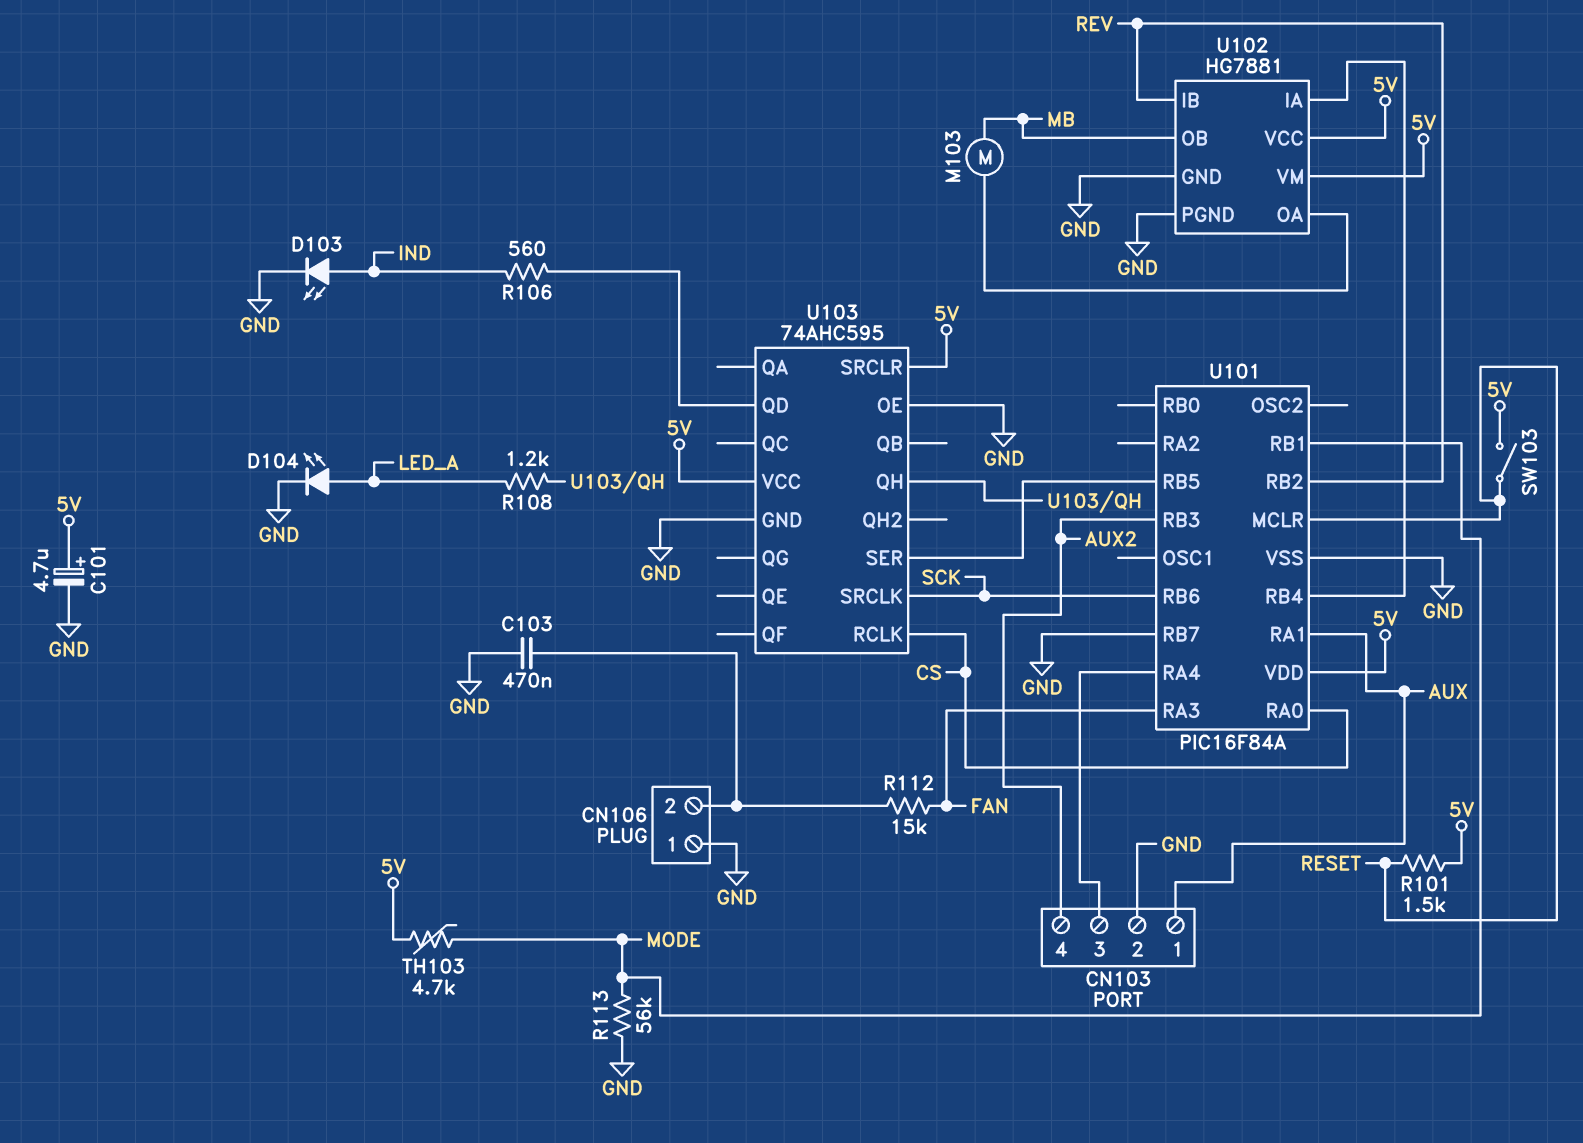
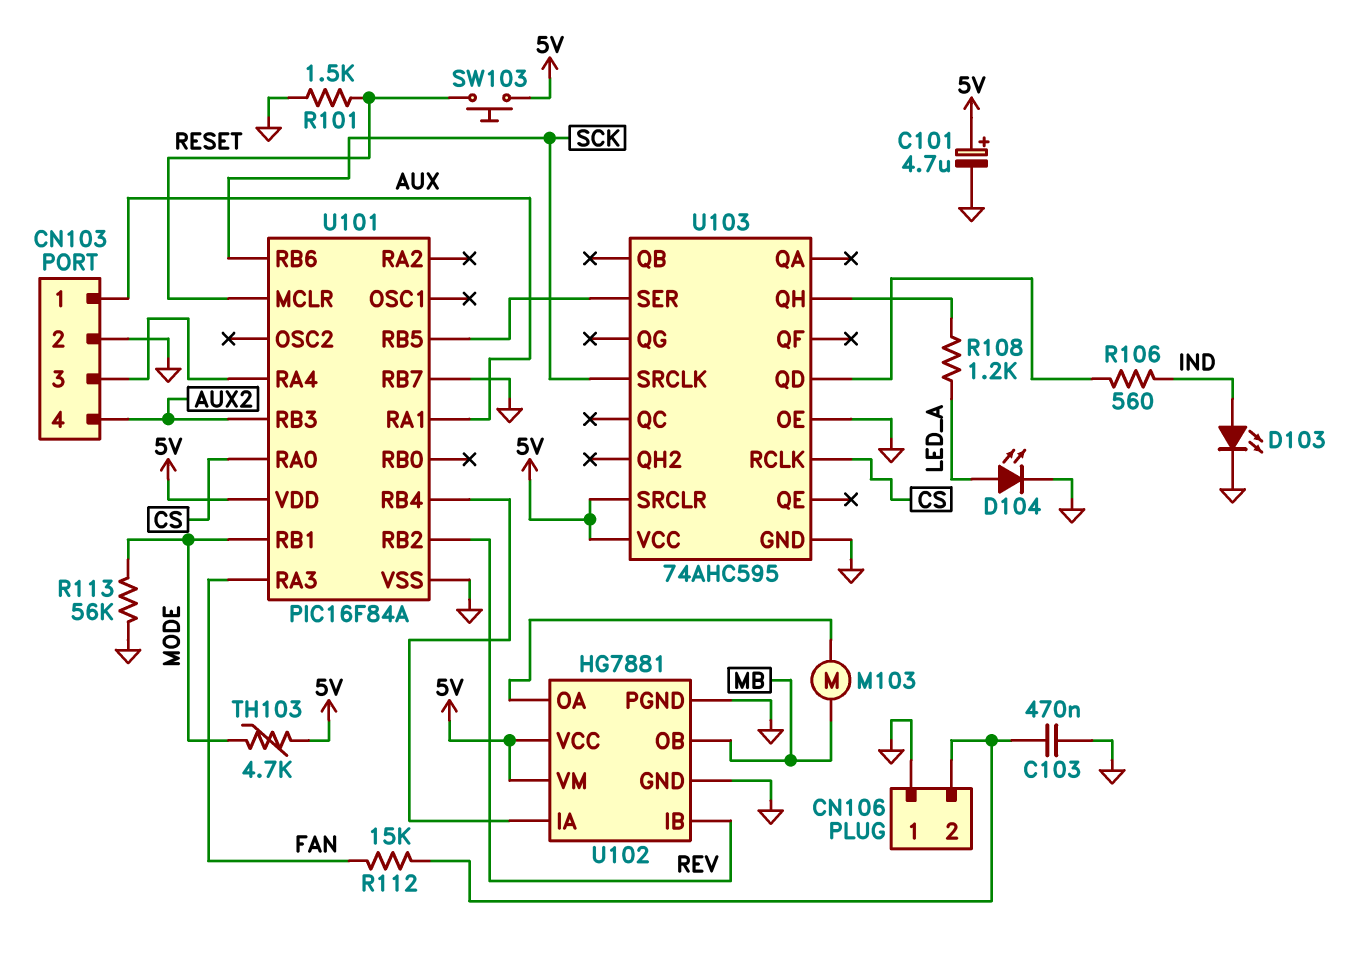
R101: 1.5k (5V, RESET) -> 1.5k (GND, RESET)
SW103: switch (5V, RESET) -> button (5V, RESET)

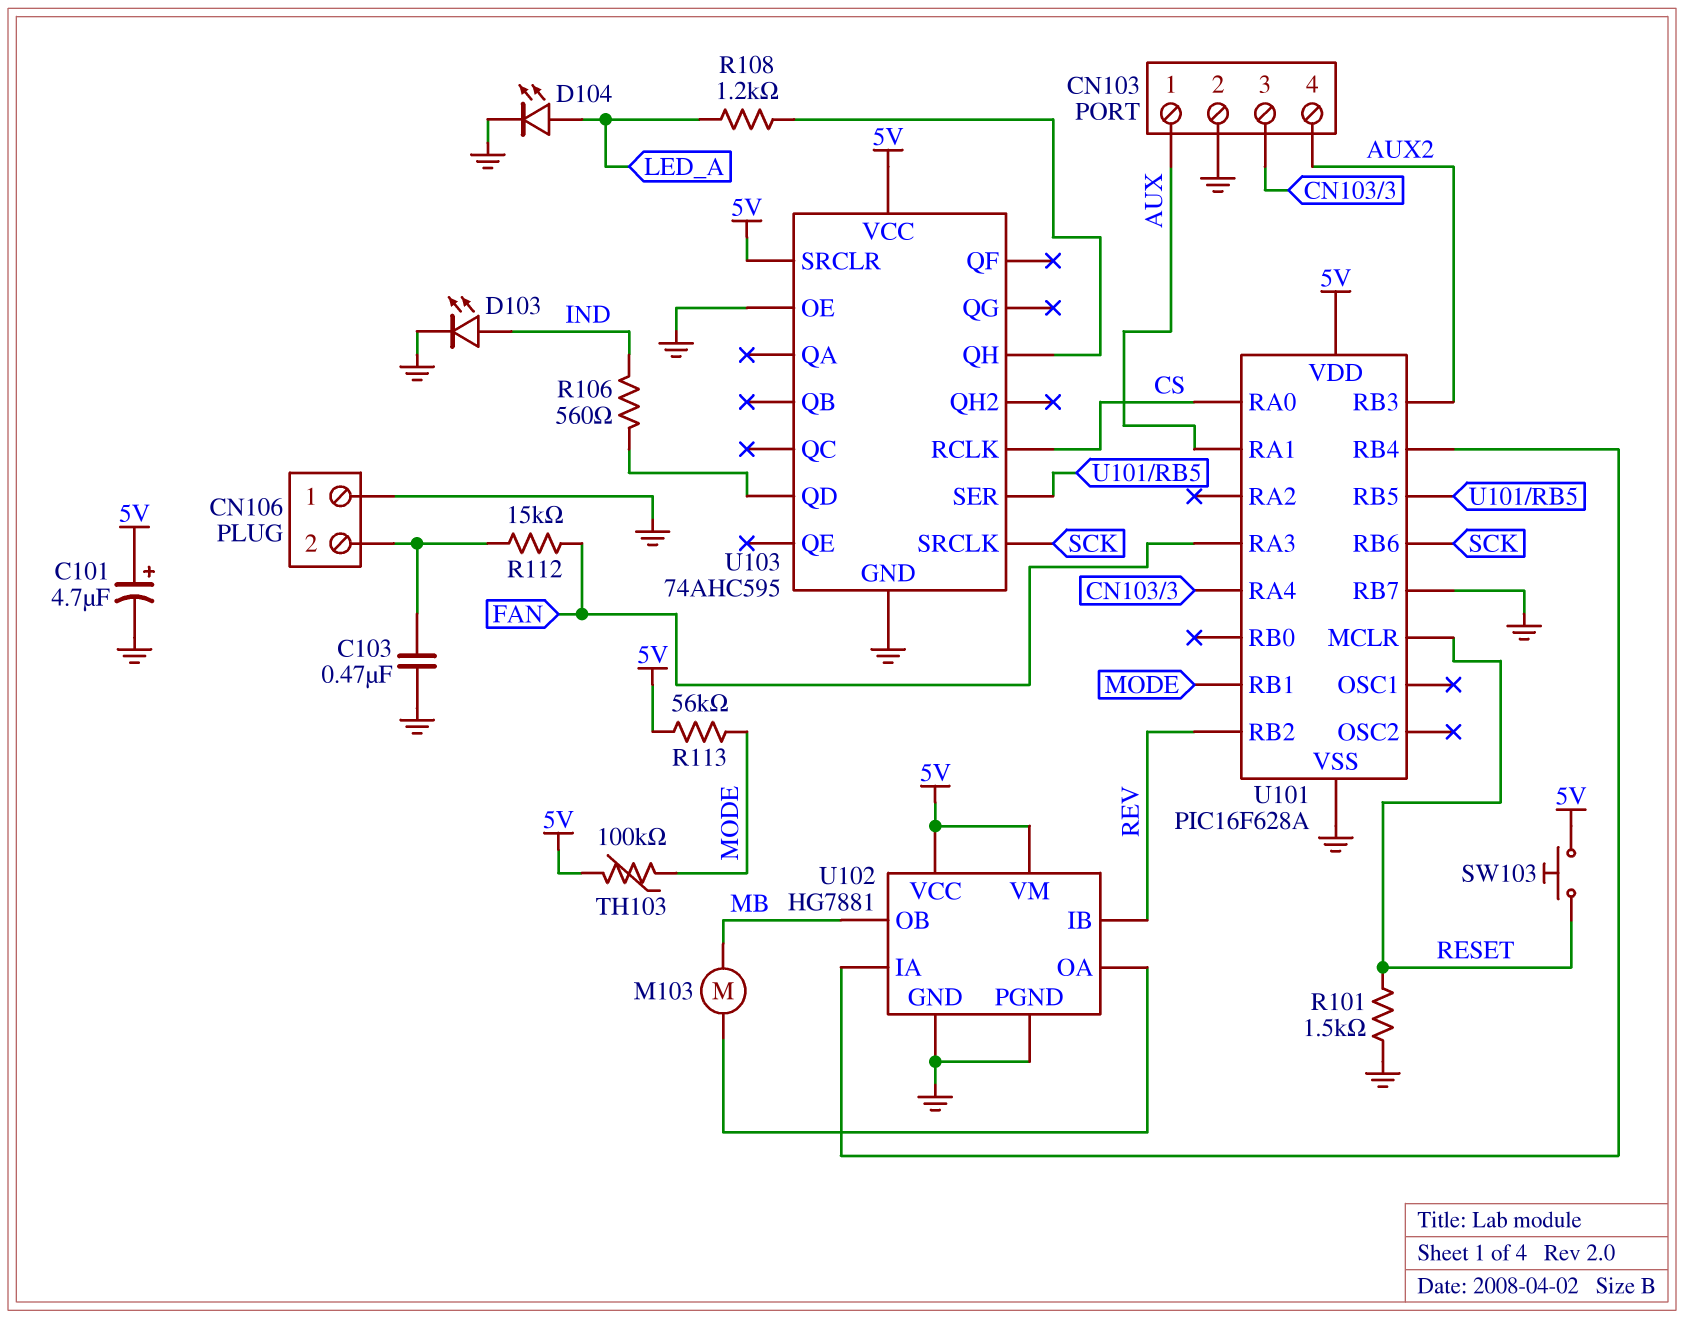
R113: 56k (GND, MODE) -> 56k (5V, MODE)
TH103: 4.7k (5V, MODE) -> 100k (5V, MODE)
U101: PIC16F84A -> PIC16F628A

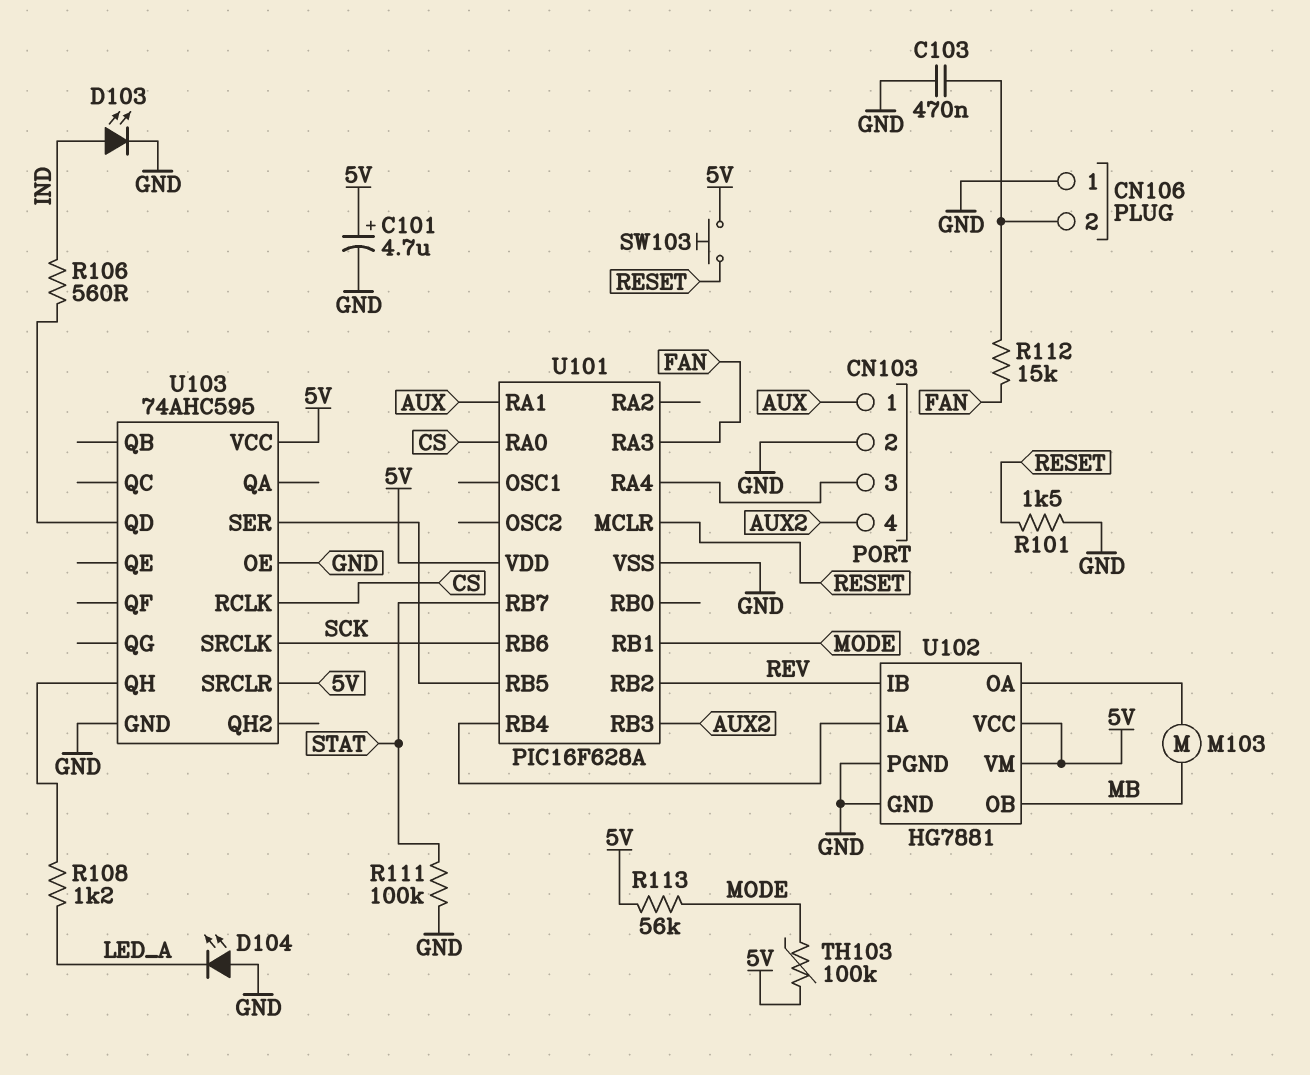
D104: LED (A LED_A, K GND) -> LED (A GND, K LED_A)
R111: none -> 100k (GND, STAT)
U101 pin RB7: GND -> STAT

